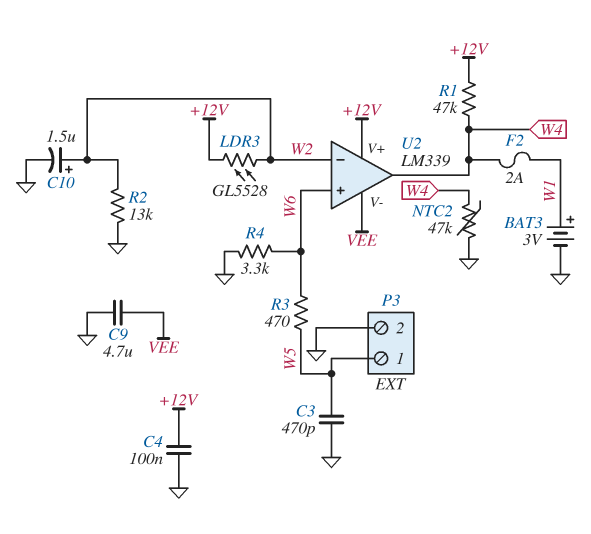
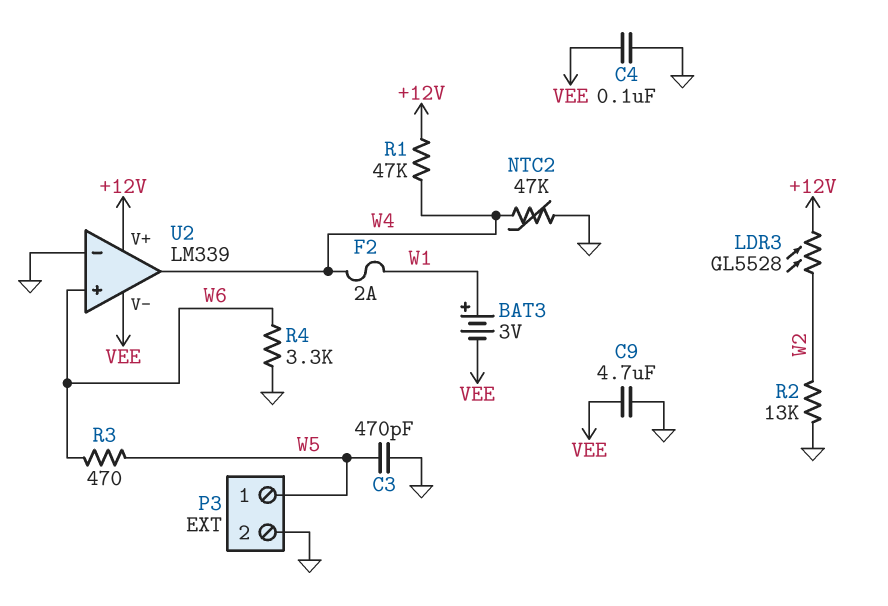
BAT3: 3V (plus W1, minus GND) -> 3V (plus W1, minus VEE)
C4: 100nF (+12V, GND) -> 100nF (GND, VEE)
C10: 1.5uF (plus W2, minus GND) -> none
U2 pin in-: W2 -> GND

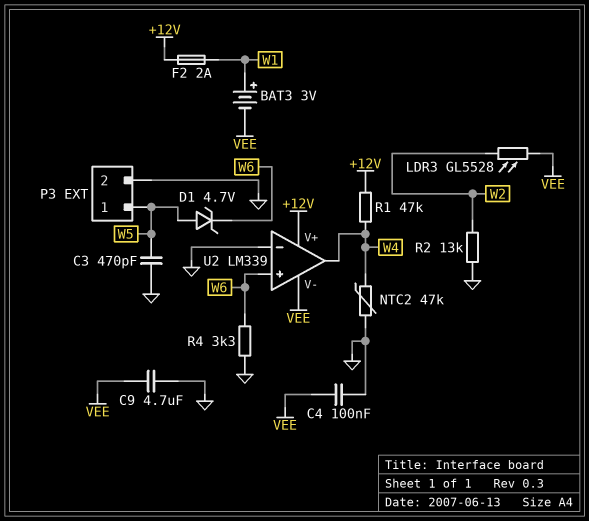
D1: none -> zener 4.7V (A W5, K W6)
F2: 2A (W1, W4) -> 2A (+12V, W1)
LDR3: GL5528 (+12V, W2) -> GL5528 (VEE, W2)
R3: 470 (W5, W6) -> none

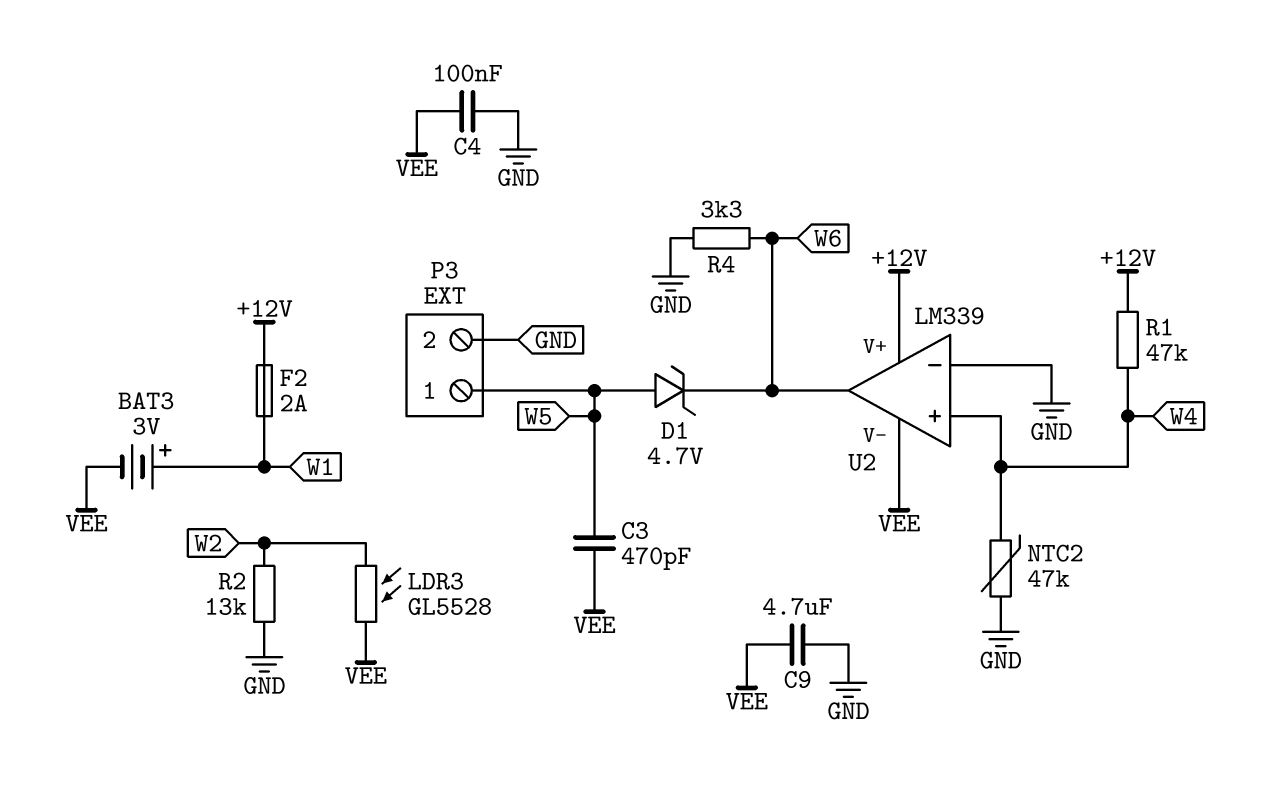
C3: 470pF (GND, W5) -> 470pF (VEE, W5)
U2 pin in+: W6 -> W4
U2 pin out: W4 -> W6

